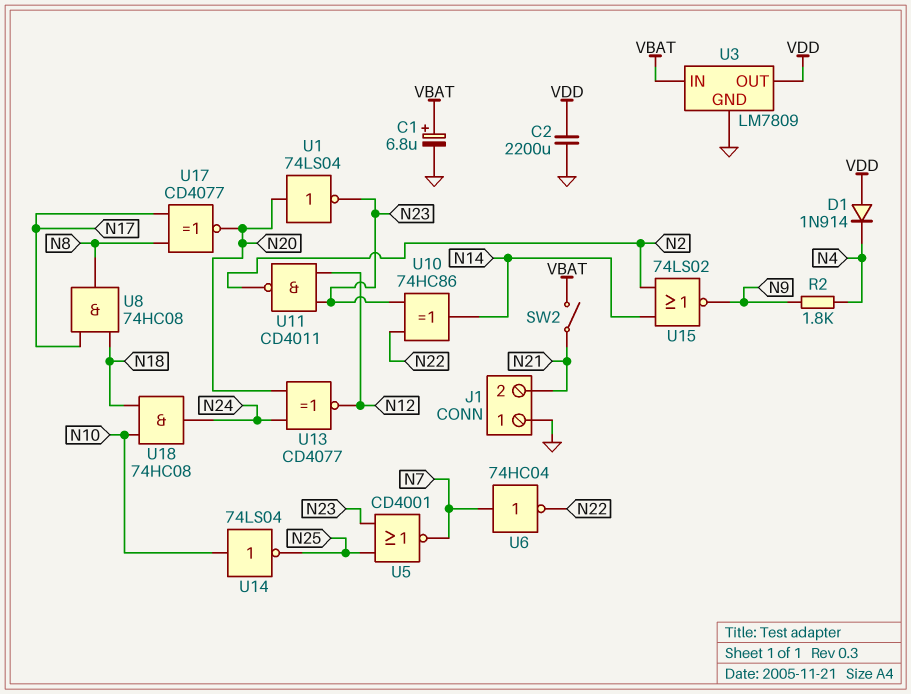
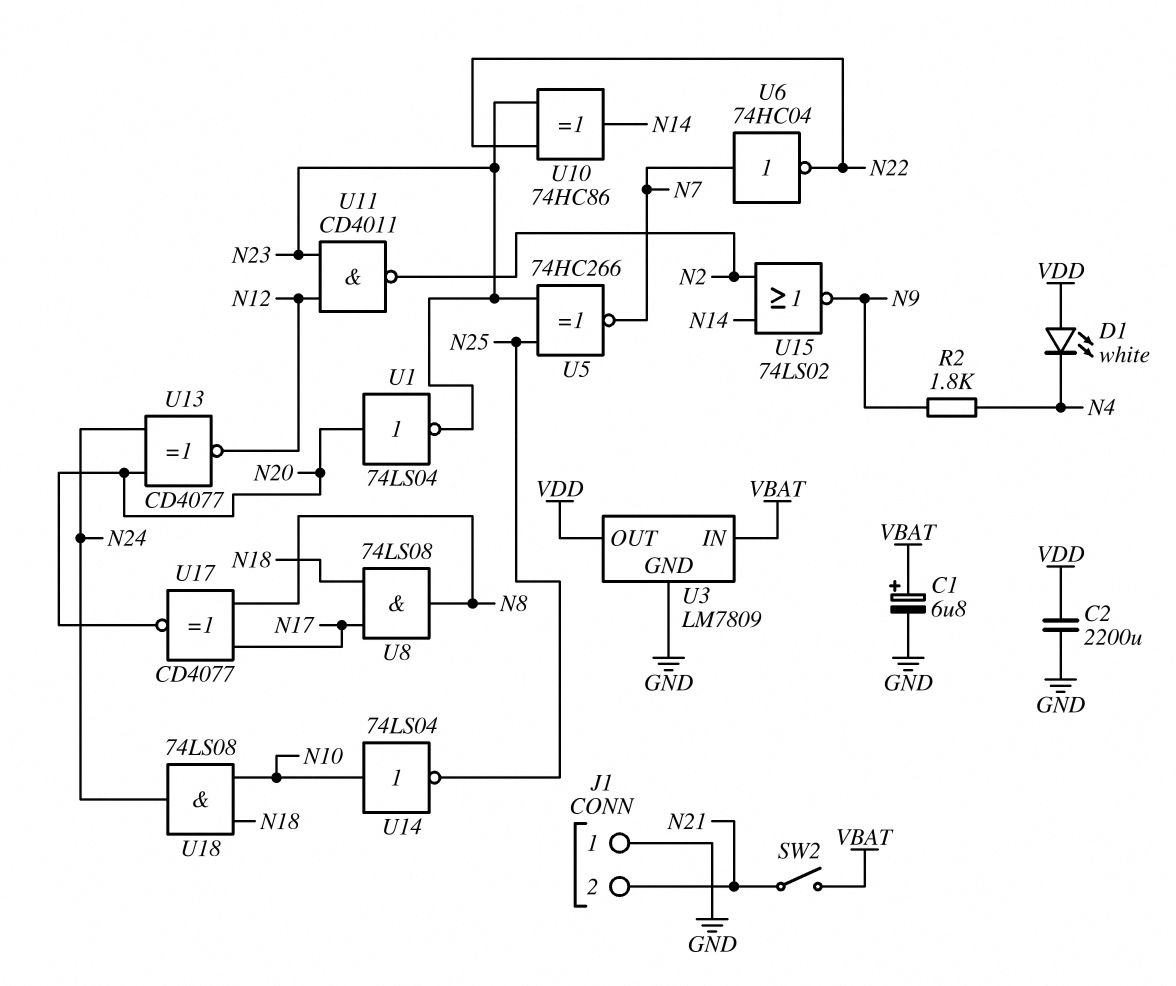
D1: diode 1N914 (A VDD, K N4) -> LED white (A VDD, K N4)
U5: NOR CD4001 (in N23, in N25, out N7) -> XNOR 74HC266 (in N23, in N25, out N7)
U8: AND 74HC08 (in N17, in N18, out N8) -> AND 74LS08 (in N17, in N18, out N8)
U18: AND 74HC08 (in N10, in N18, out N24) -> AND 74LS08 (in N10, in N18, out N24)

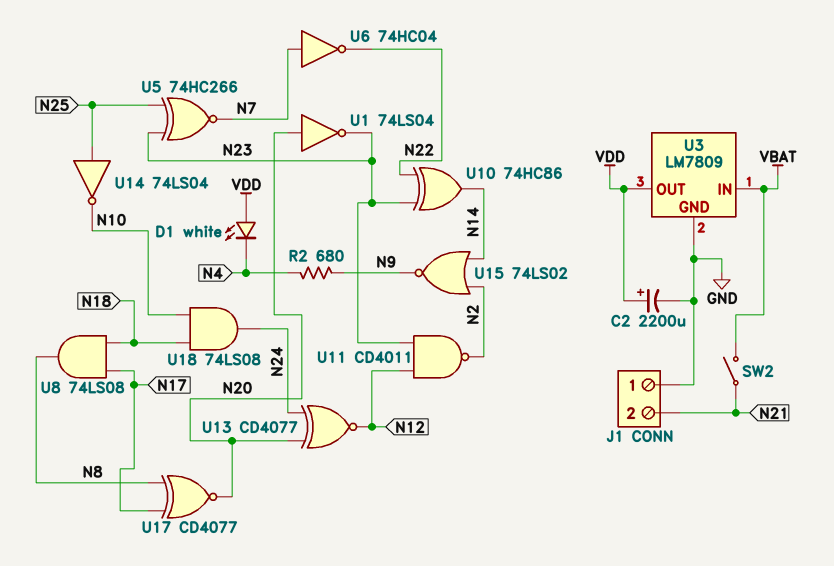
C1: 6.8uF (plus VBAT, minus GND) -> none
C2: 2200uF (GND, VDD) -> 2200uF (plus VDD, minus GND)
R2: 1.8k (N4, N9) -> 680 (N4, N9)
U14: NOT 74LS04 (in N10, out N25) -> NOT 74LS04 (in N25, out N10)

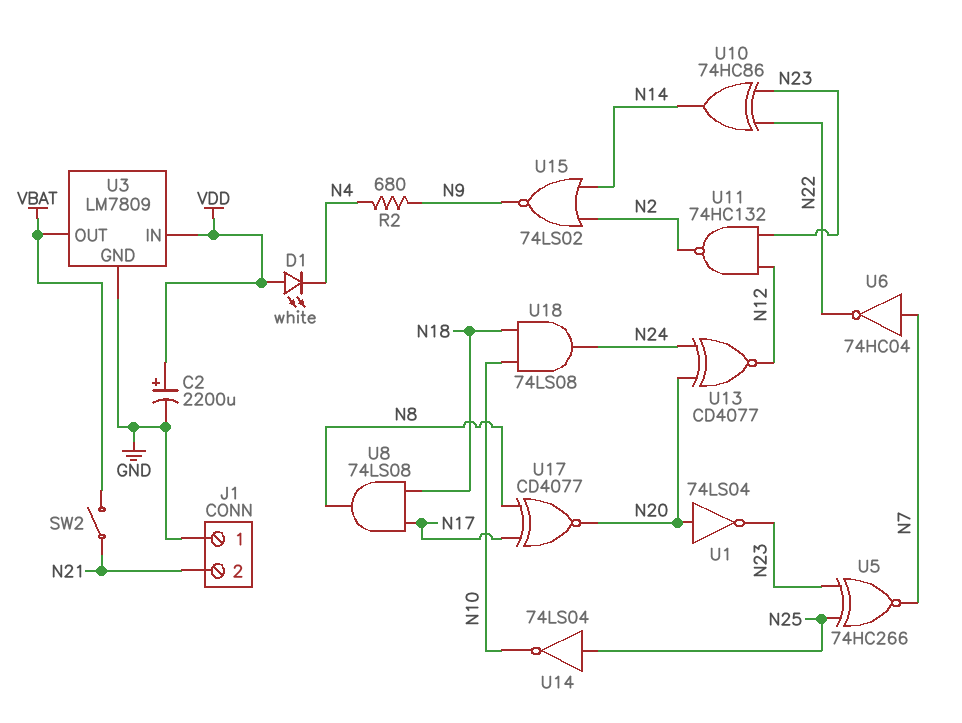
U3 pin IN: VBAT -> VDD
U3 pin OUT: VDD -> VBAT
U11: NAND CD4011 (in N12, in N23, out N2) -> NAND 74HC132 (in N12, in N23, out N2)

